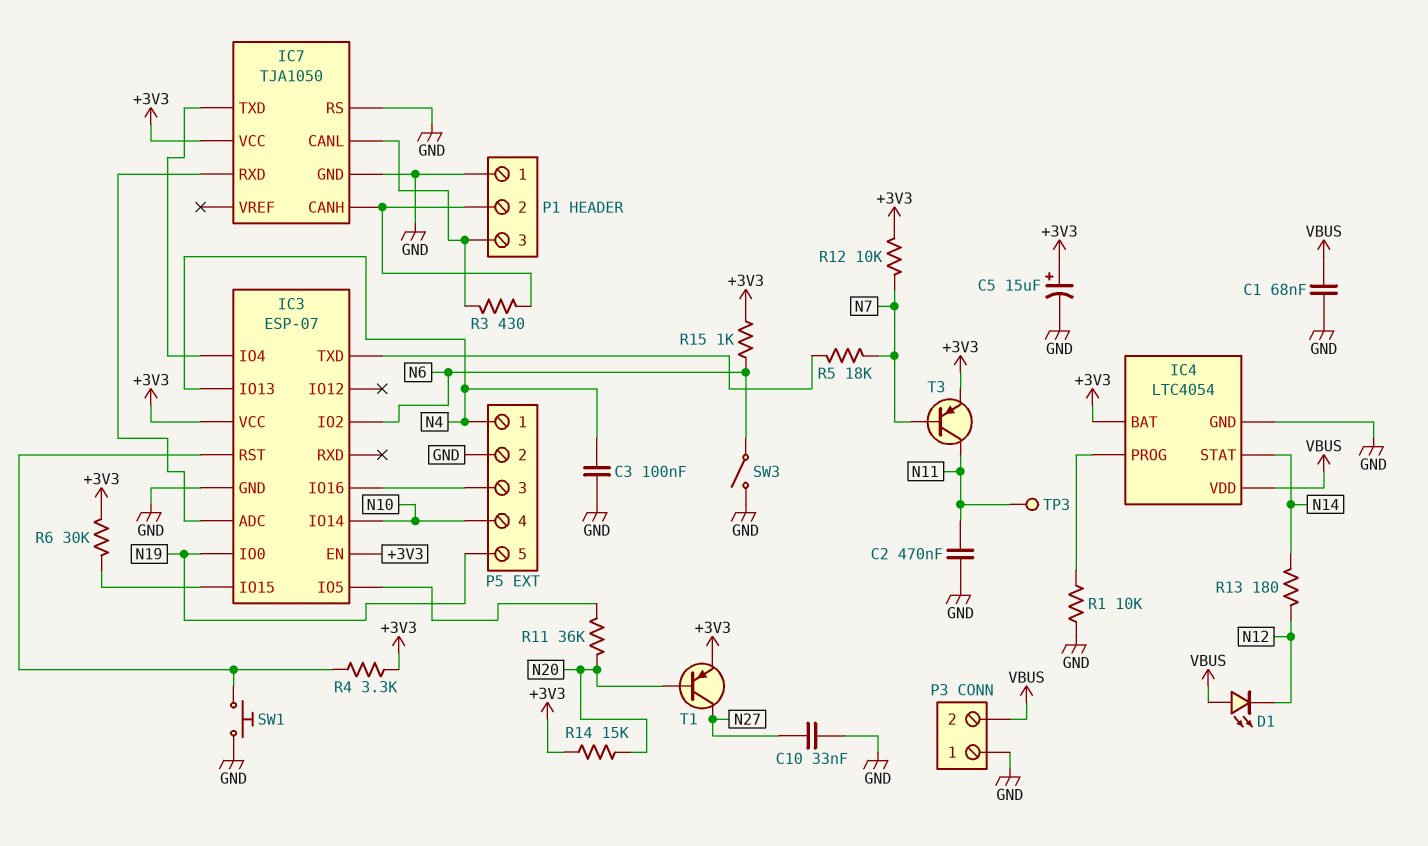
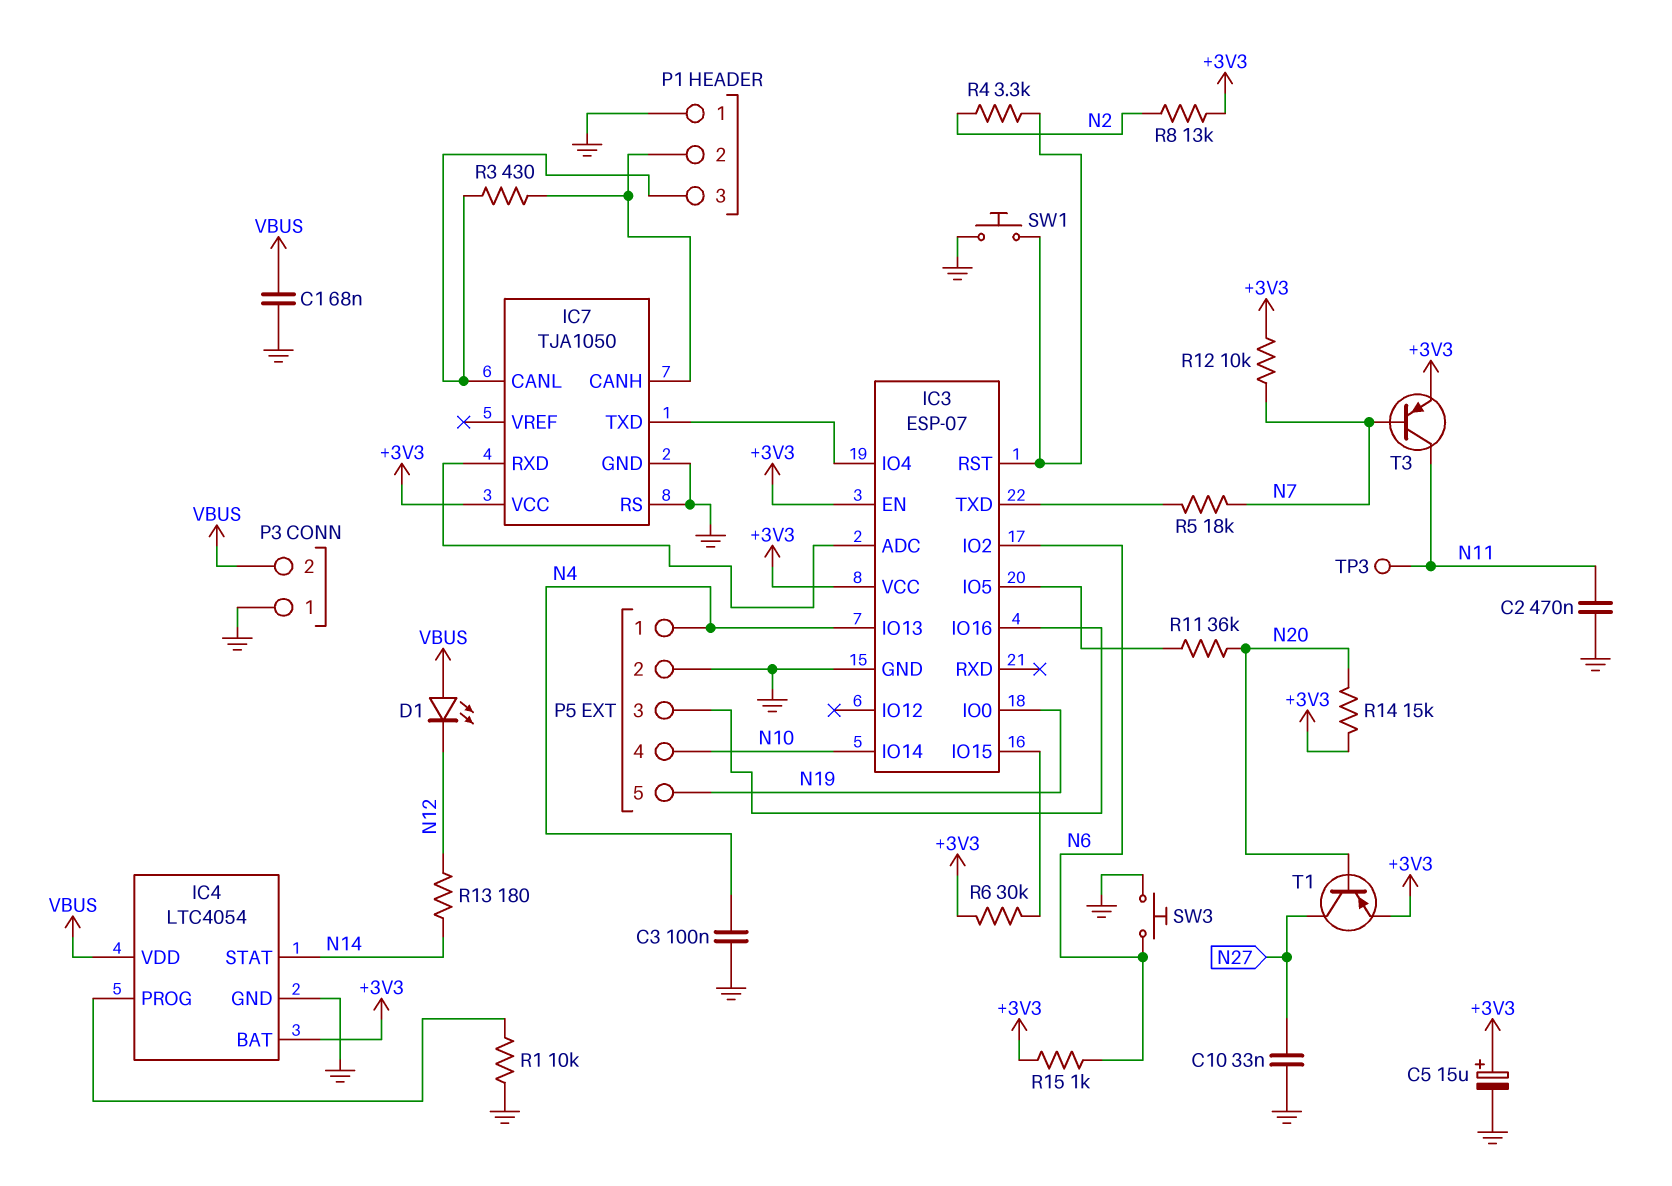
R4: 3.3k (+3V3, IC3/RST) -> 3.3k (IC3/RST, N2)
R8: none -> 13k (+3V3, N2)
SW3: switch (GND, N6) -> button (GND, N6)

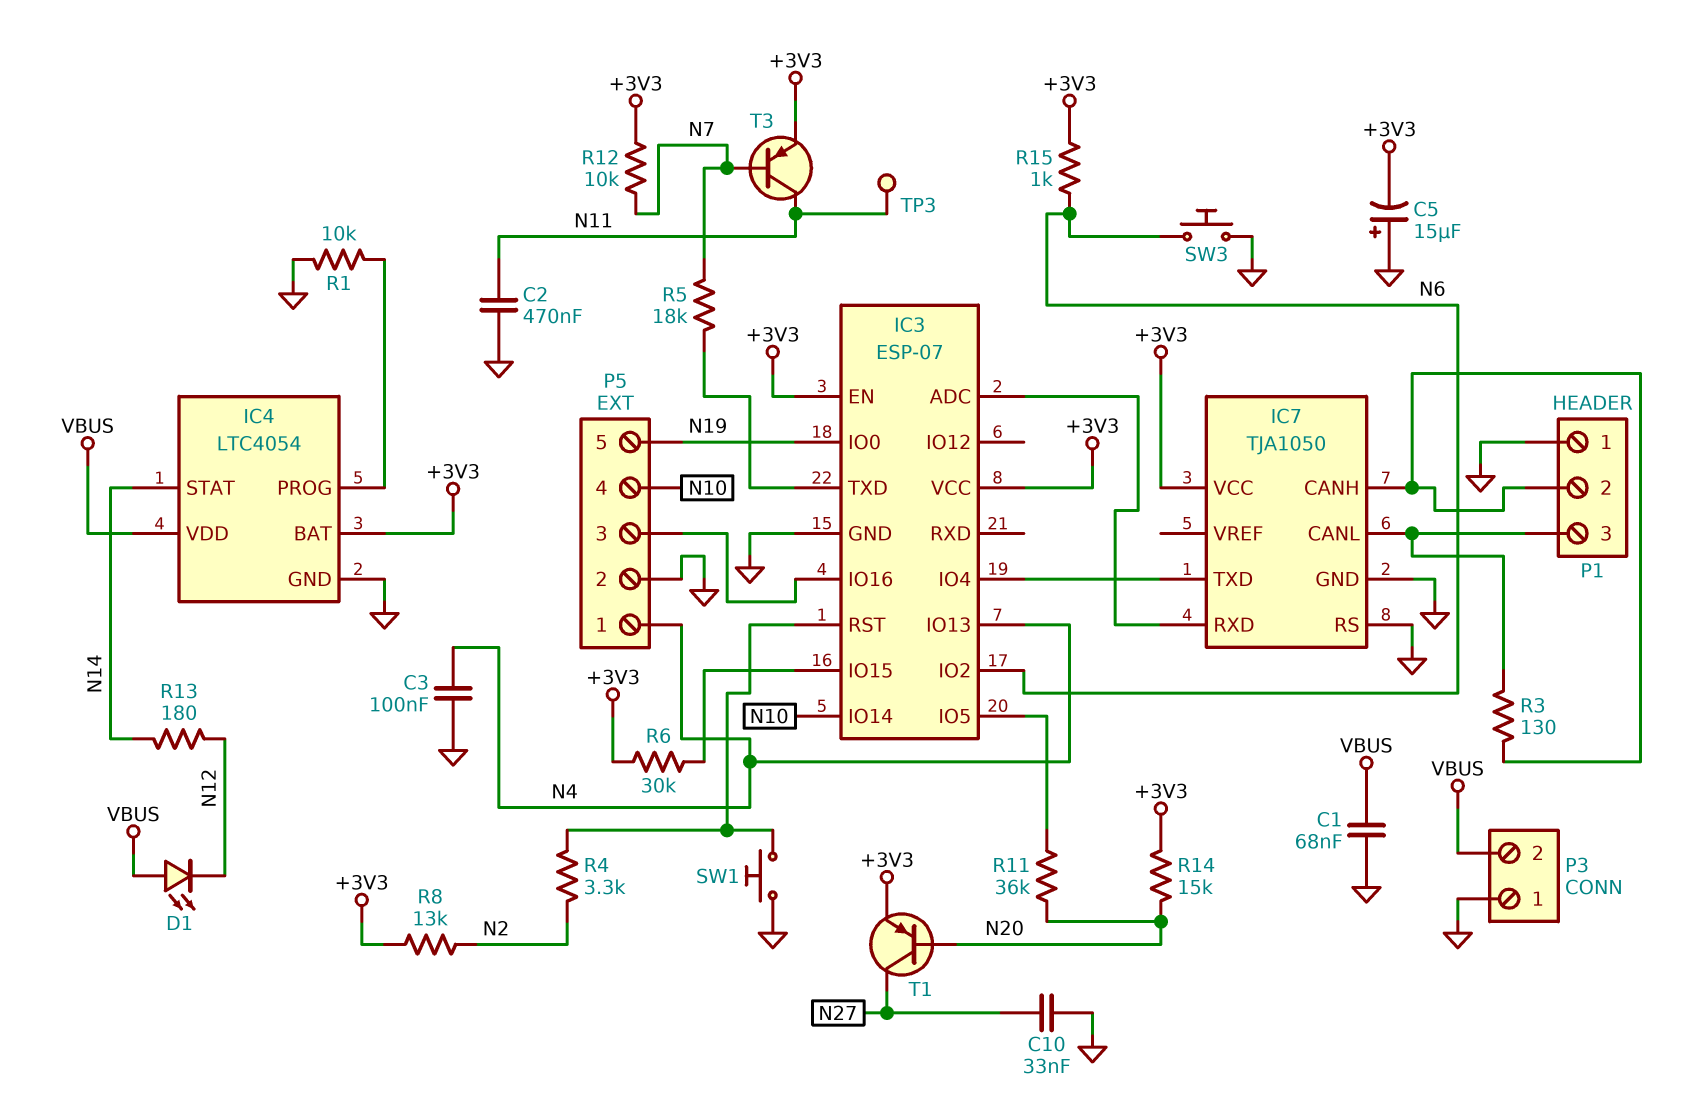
C5: 15uF (plus +3V3, minus GND) -> 15uF (plus GND, minus +3V3)
R3: 430 (IC7/CANH, IC7/CANL) -> 130 (IC7/CANH, IC7/CANL)

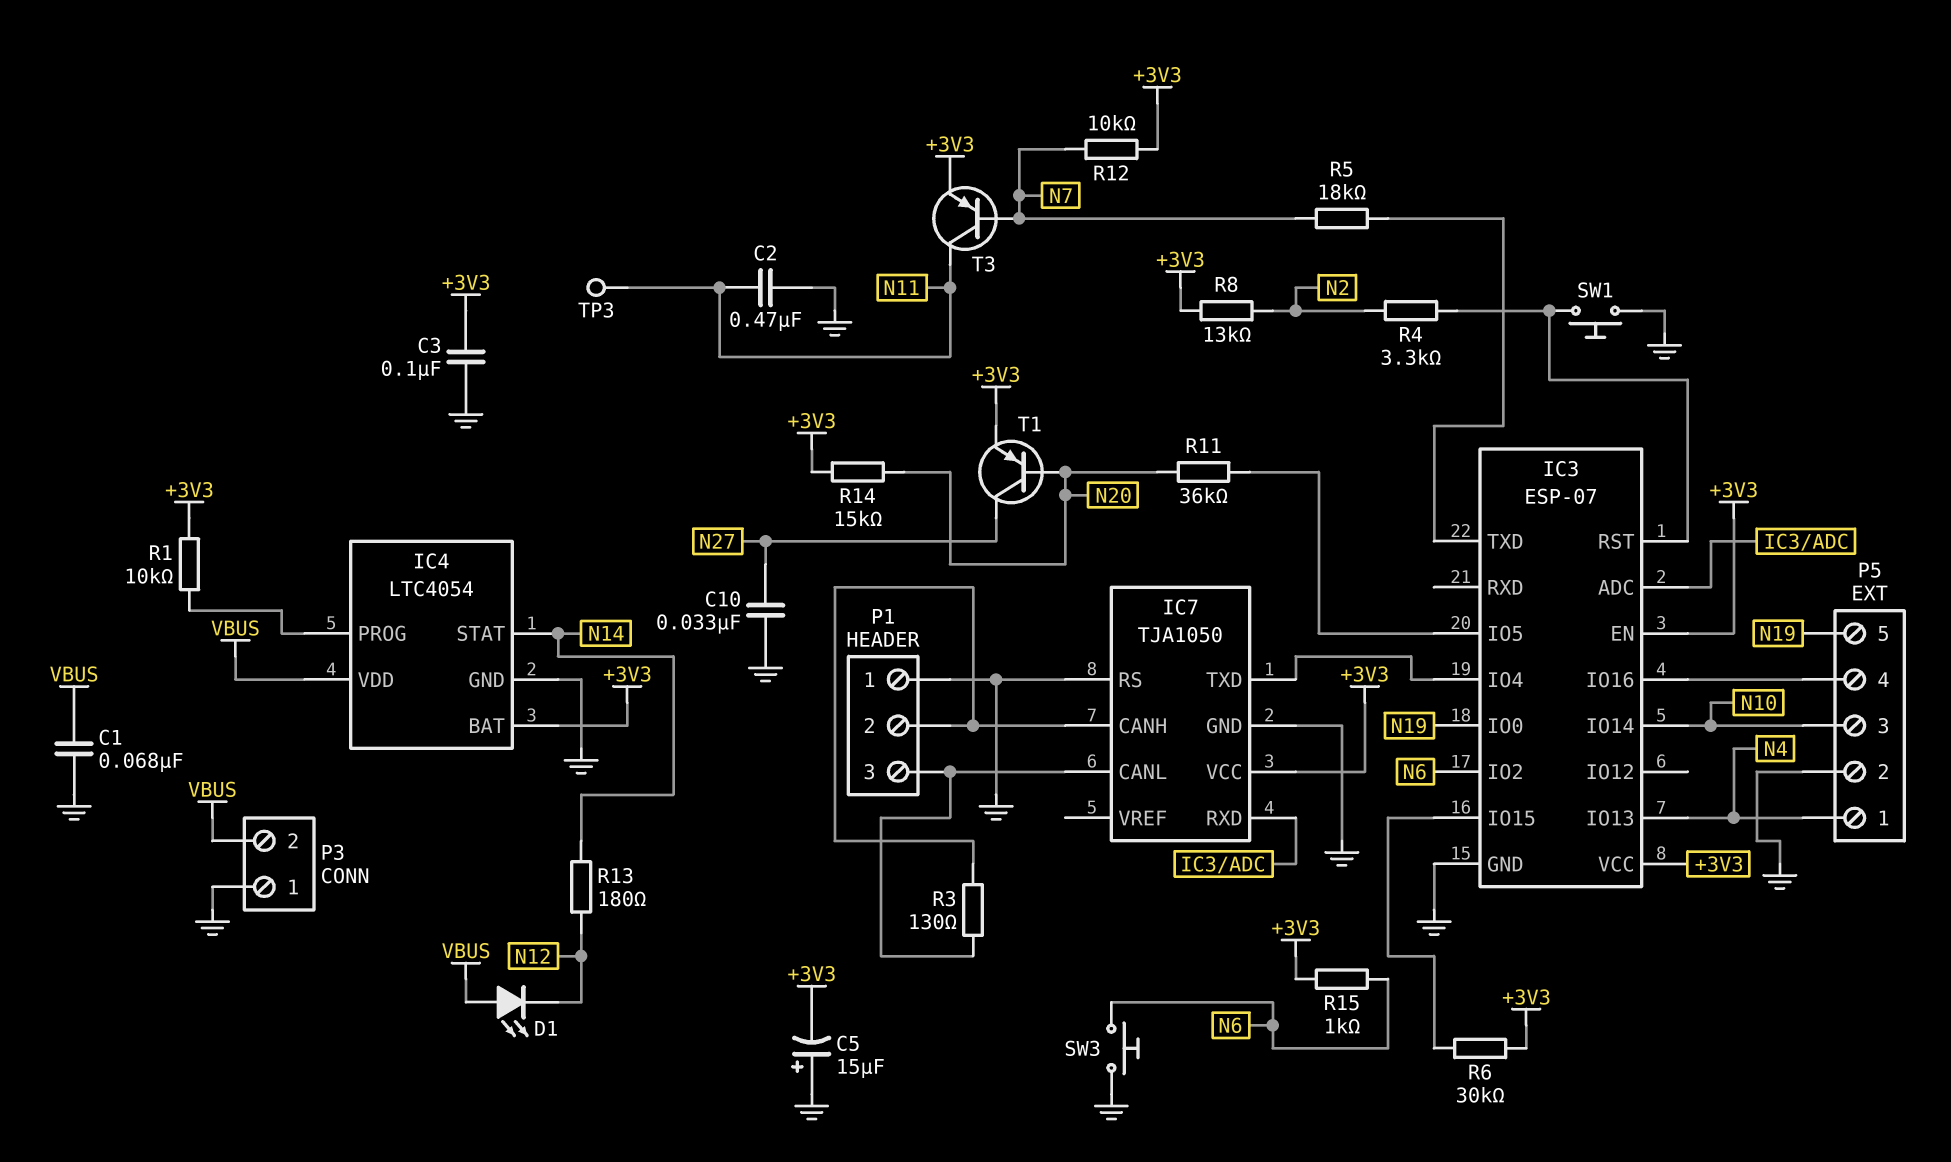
C3: 100nF (GND, N4) -> 100nF (+3V3, GND)
P5 pin 3: IC3/IO16 -> N10
P5 pin 4: N10 -> IC3/IO16
R1: 10k (GND, IC4/PROG) -> 10k (+3V3, IC4/PROG)

